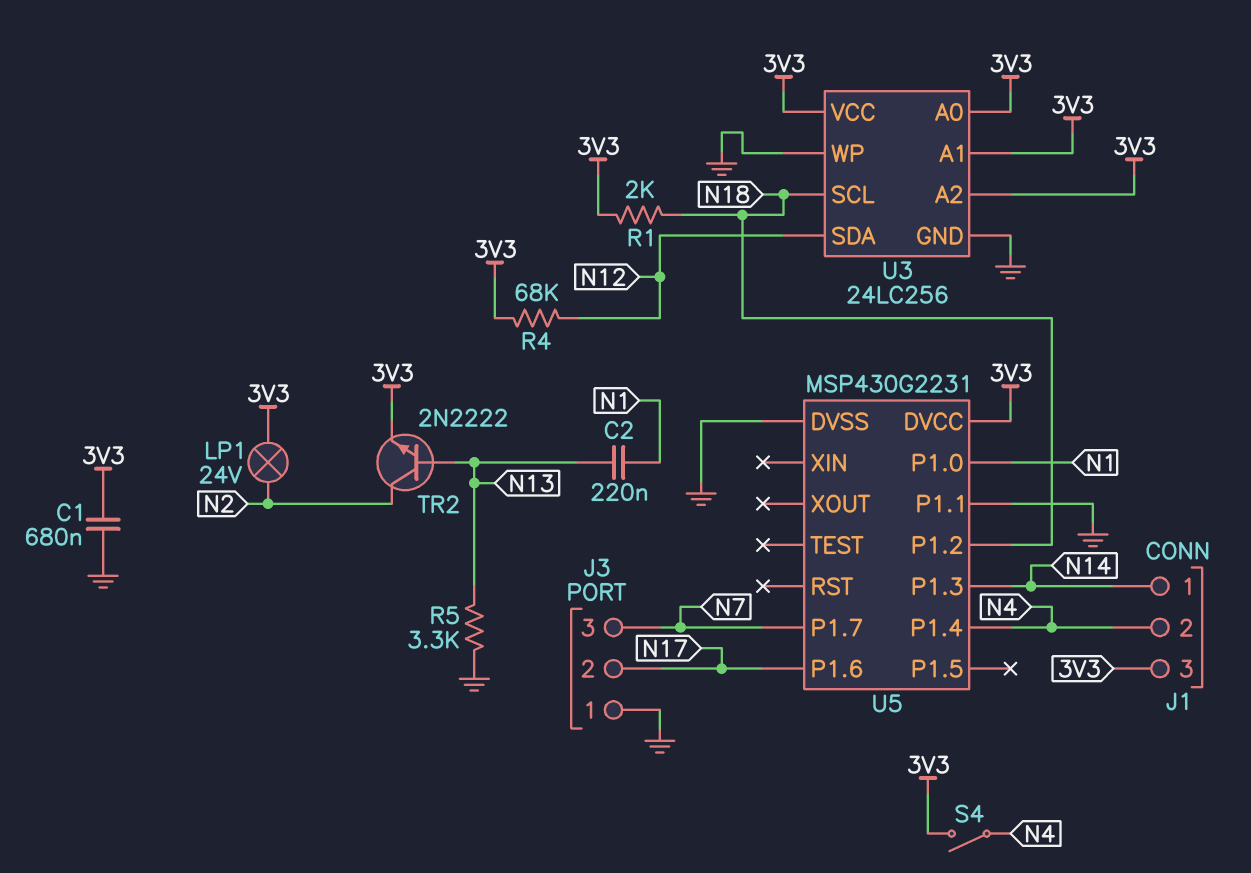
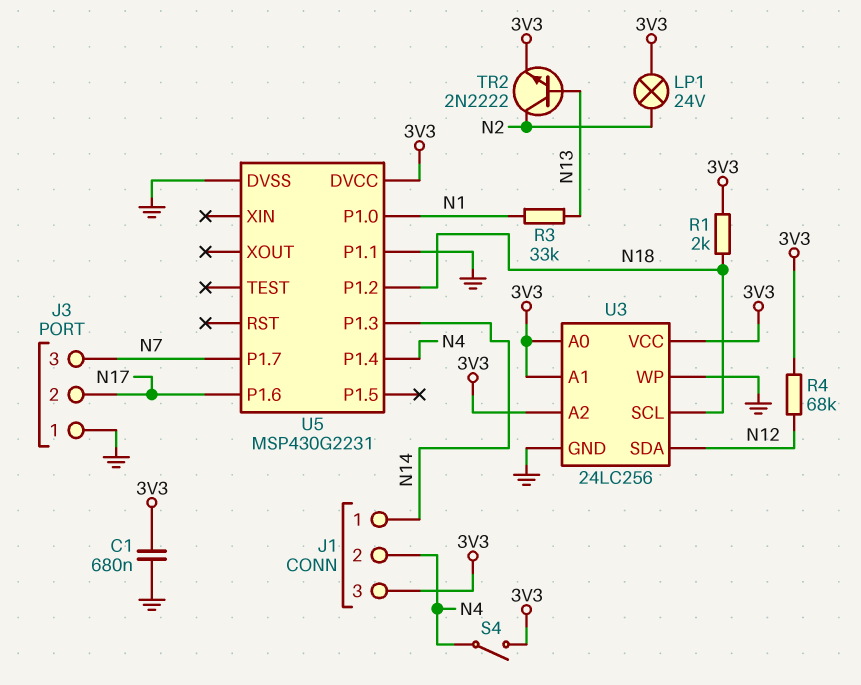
C2: 220nF (N1, N13) -> none
R3: none -> 33k (N1, N13)
R5: 3.3k (GND, N13) -> none

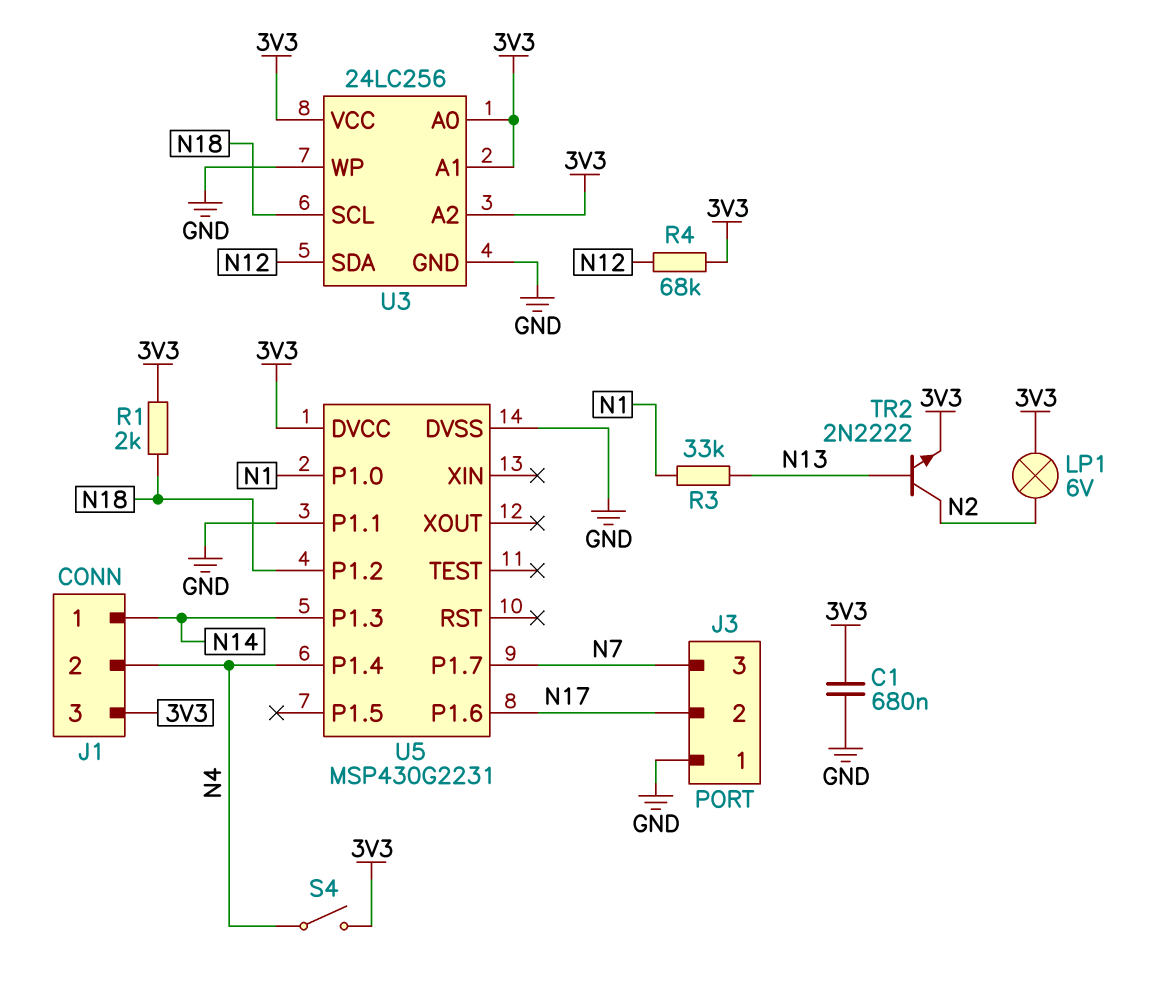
LP1: lamp 24V (3V3, N2) -> lamp 6V (3V3, N2)

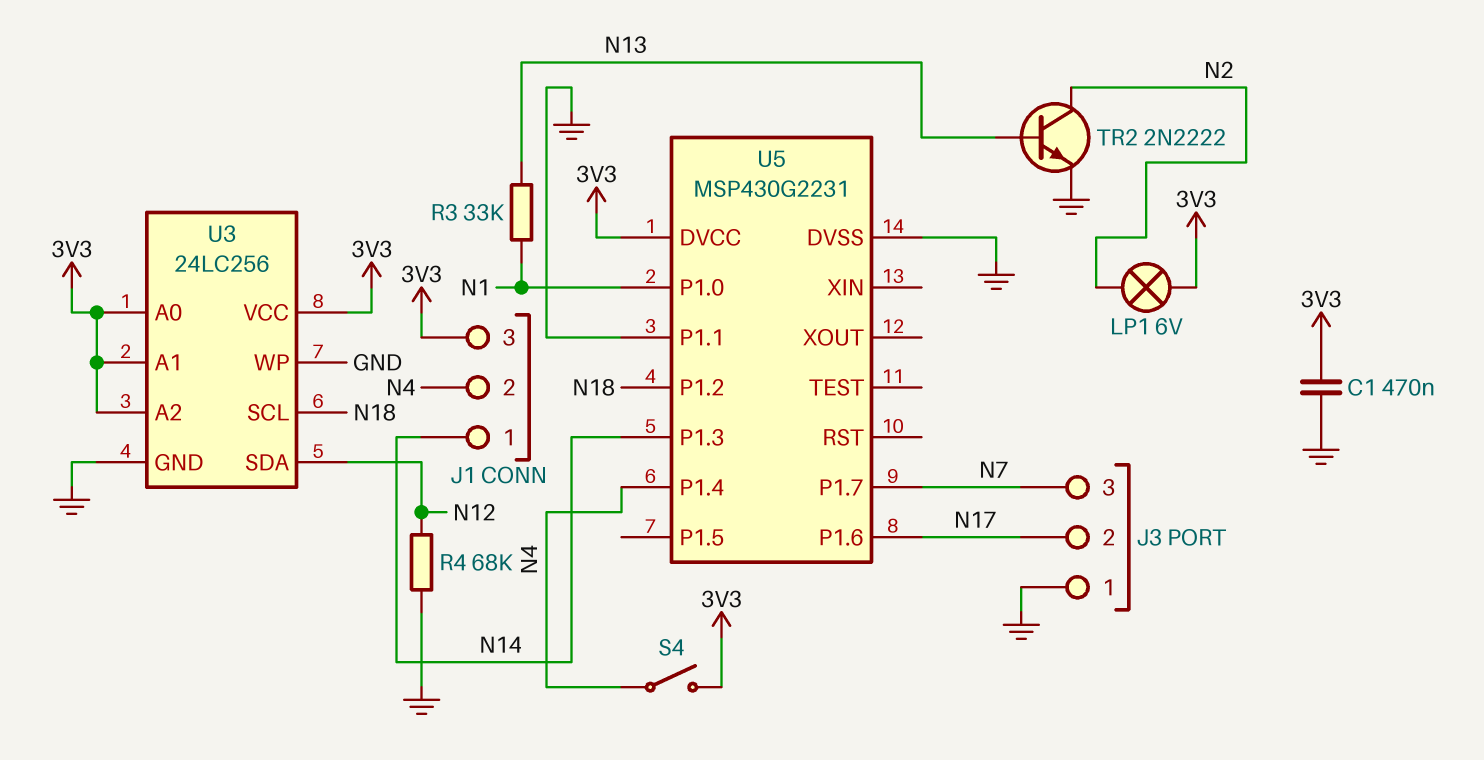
C1: 680nF (3V3, GND) -> 470nF (3V3, GND)
R1: 2k (3V3, N18) -> none
R4: 68k (3V3, N12) -> 68k (GND, N12)
TR2: NPN 2N2222 (B N13, C N2, E 3V3) -> NPN 2N2222 (B N13, C N2, E GND)

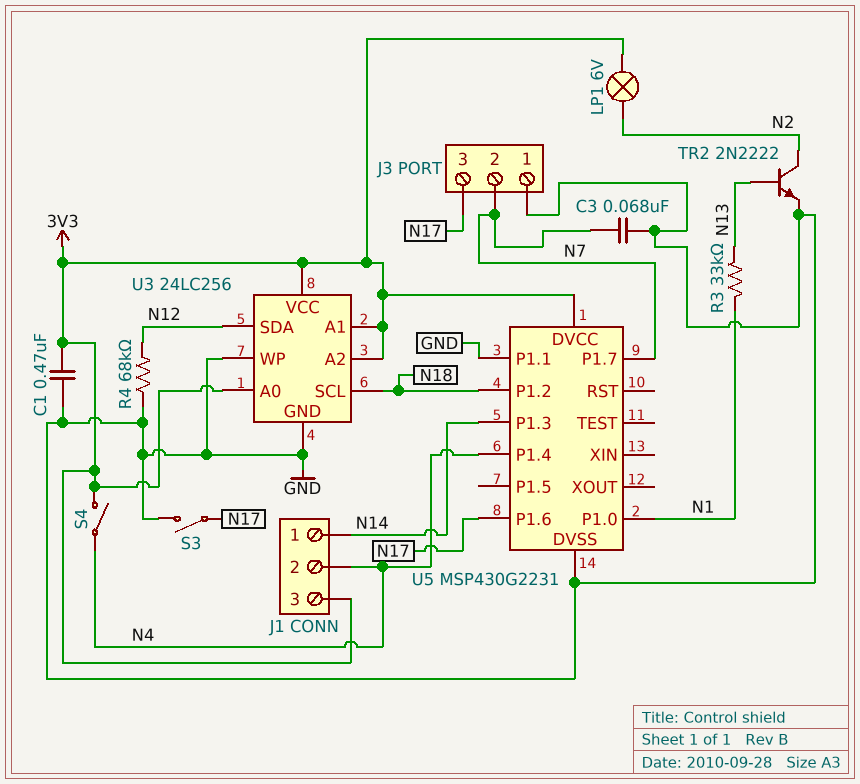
C3: none -> 68nF (GND, N7)
J3 pin 2: N17 -> N7
J3 pin 3: N7 -> N17
S3: none -> switch (GND, N17)

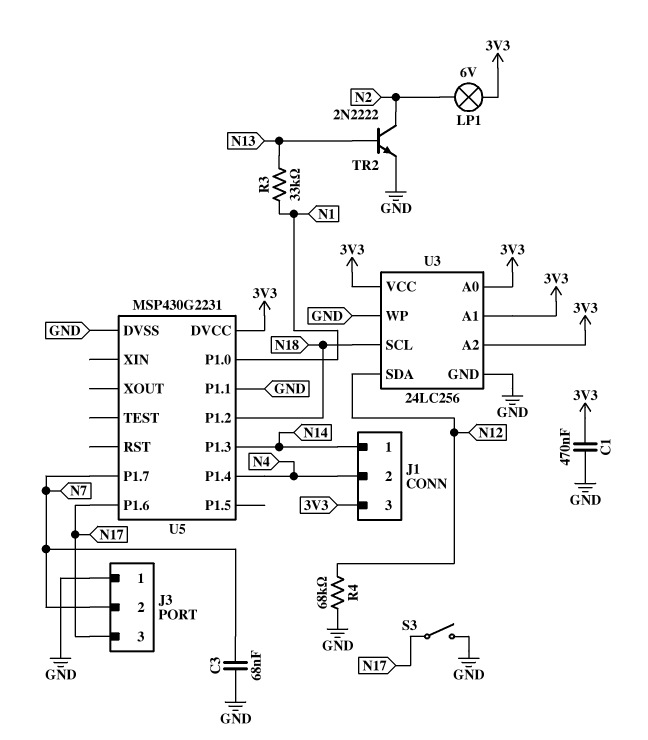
S4: switch (3V3, N4) -> none

